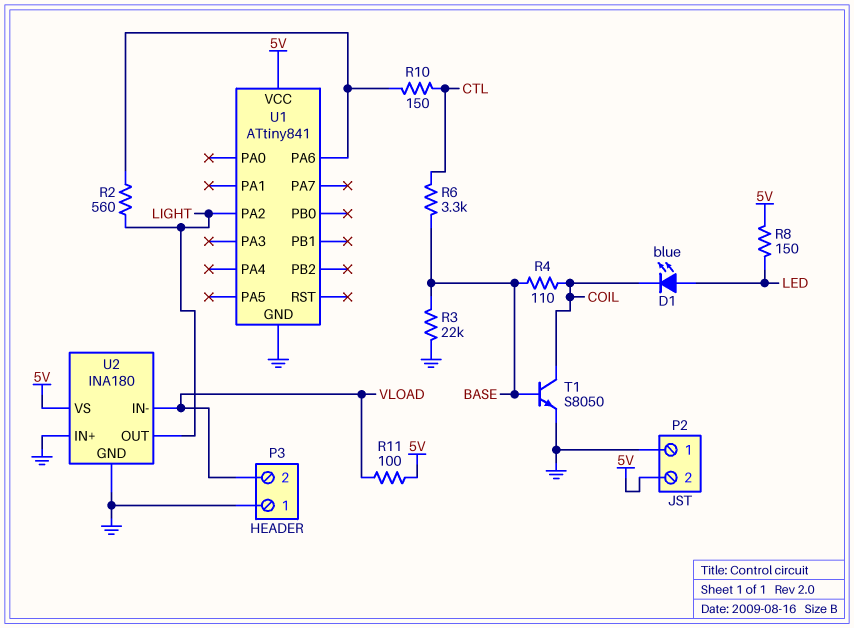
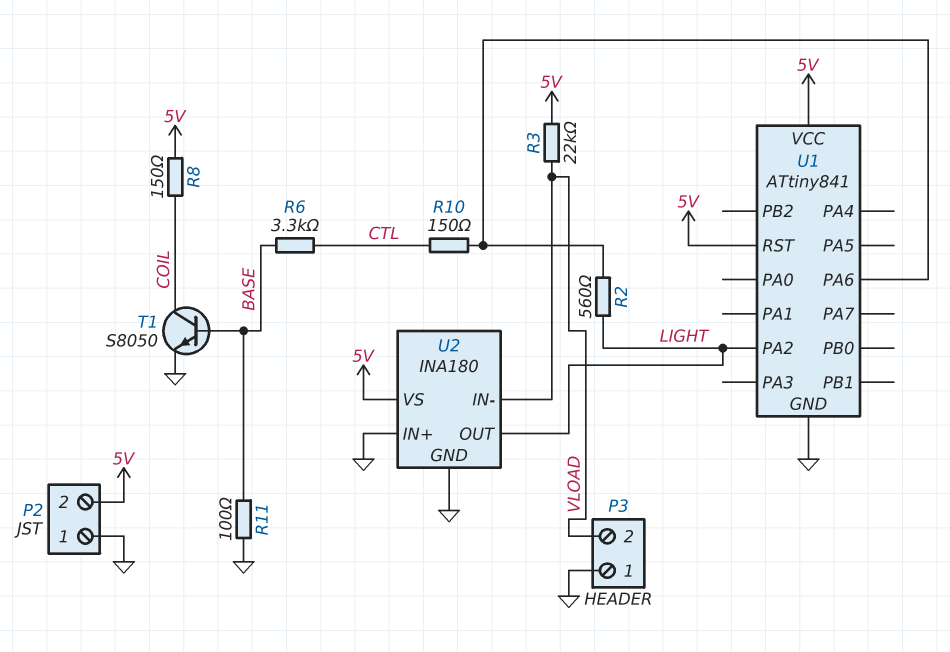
D1: LED blue (A LED, K COIL) -> none
R3: 22k (BASE, GND) -> 22k (5V, VLOAD)
R4: 110 (BASE, COIL) -> none
R8: 150 (5V, LED) -> 150 (5V, COIL)
R11: 100 (5V, VLOAD) -> 100 (BASE, GND)
U1 pin RST: none -> 5V

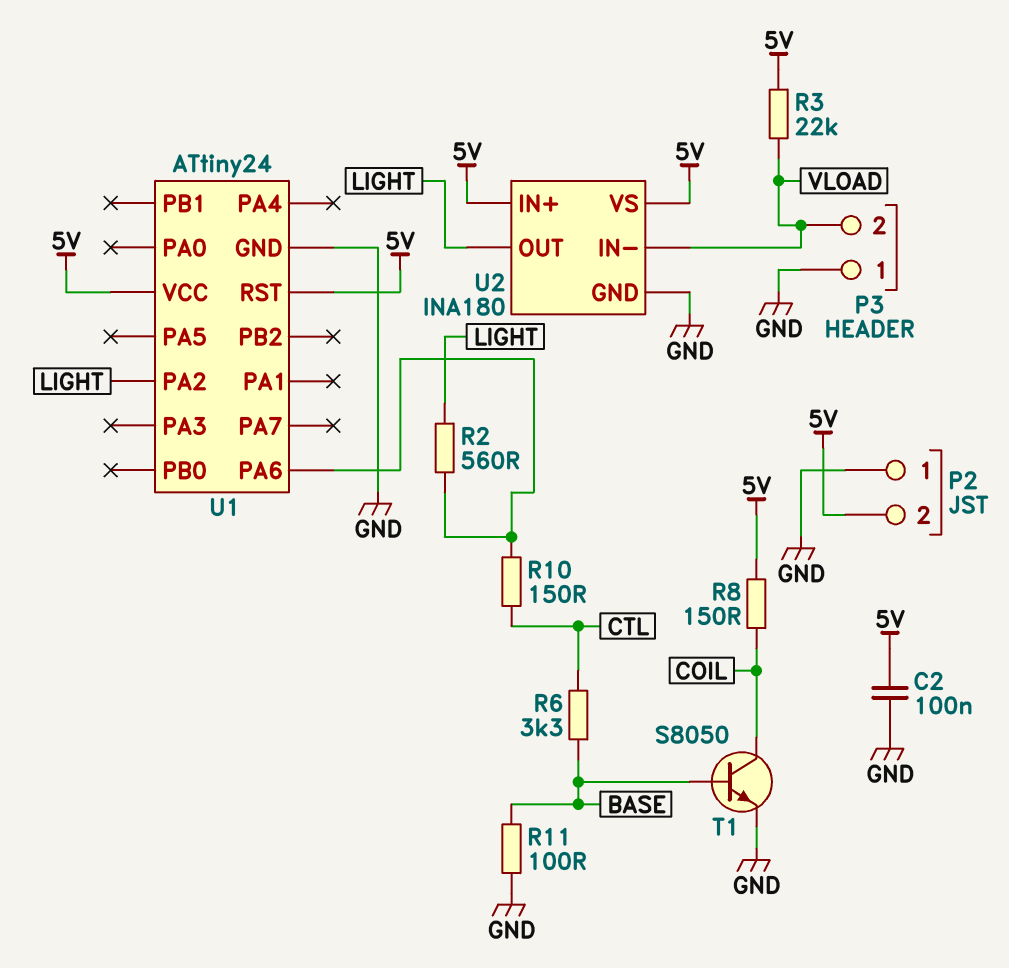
C2: none -> 100nF (5V, GND)
U1: ATtiny841 -> ATtiny24
U2 pin IN+: GND -> 5V

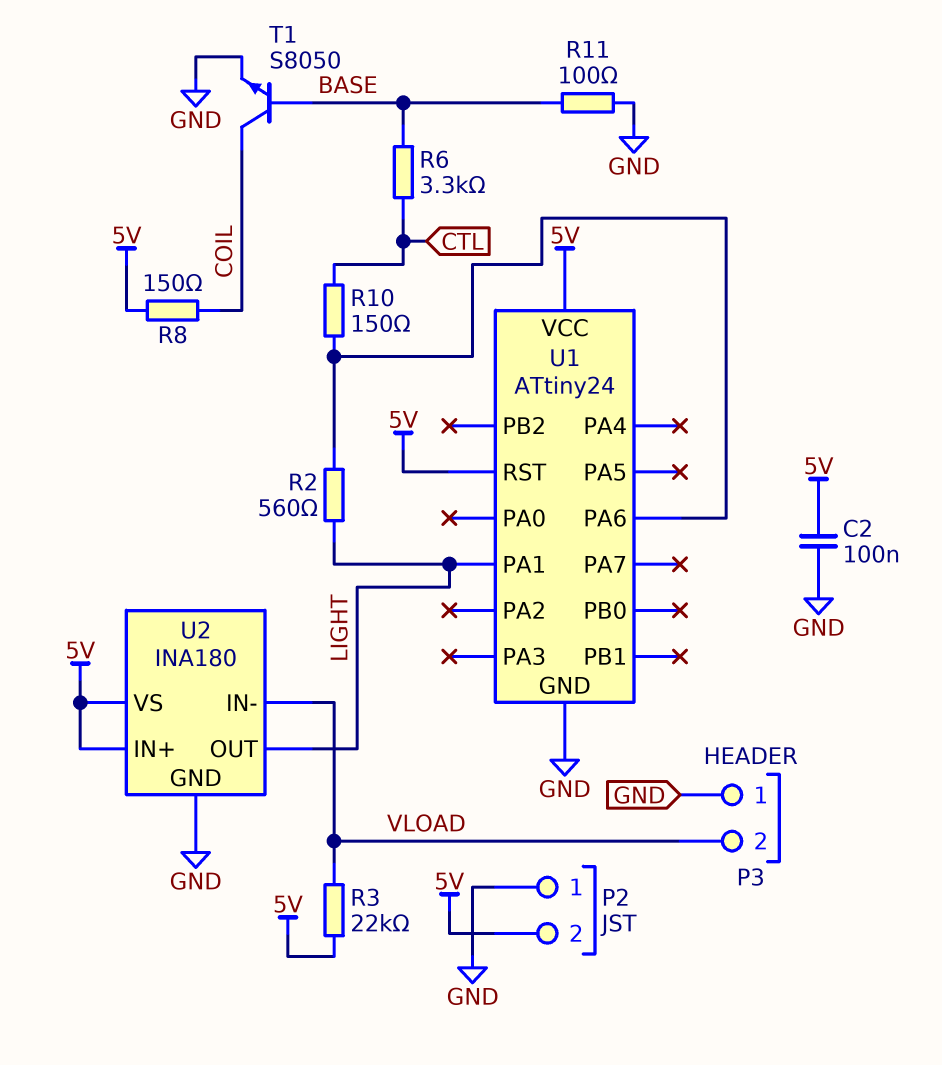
U1 pin PA1: none -> LIGHT
U1 pin PA2: LIGHT -> none

